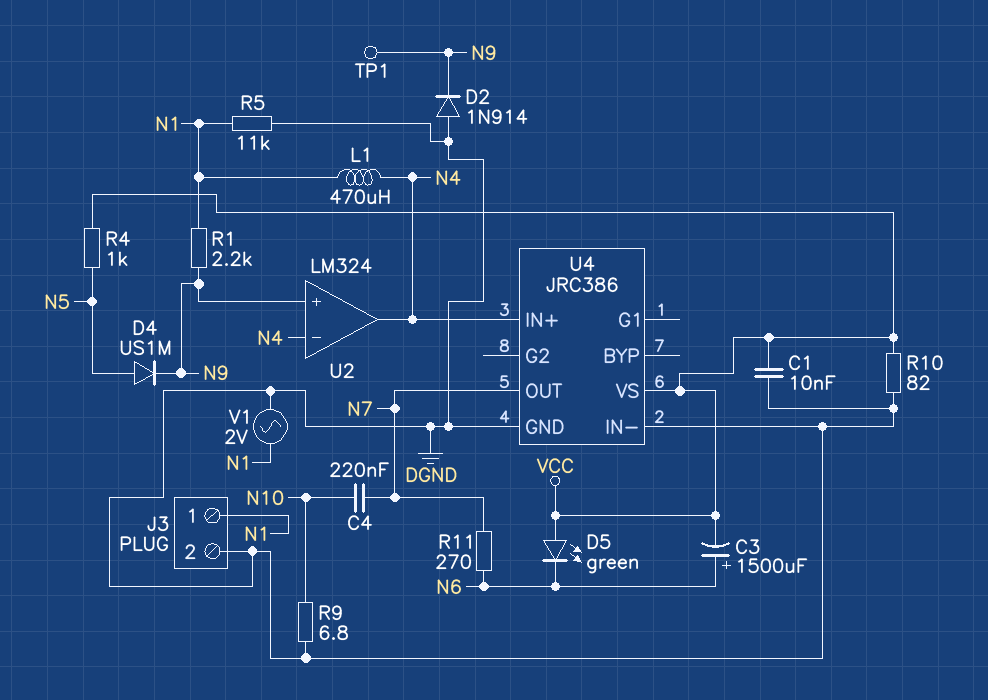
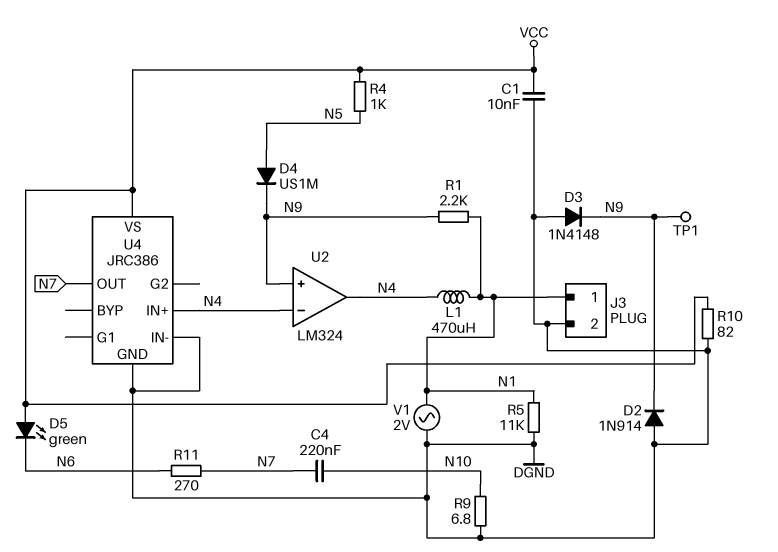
C3: 1500uF (plus N6, minus VCC) -> none
D3: none -> diode 1N4148 (A DGND, K N9)

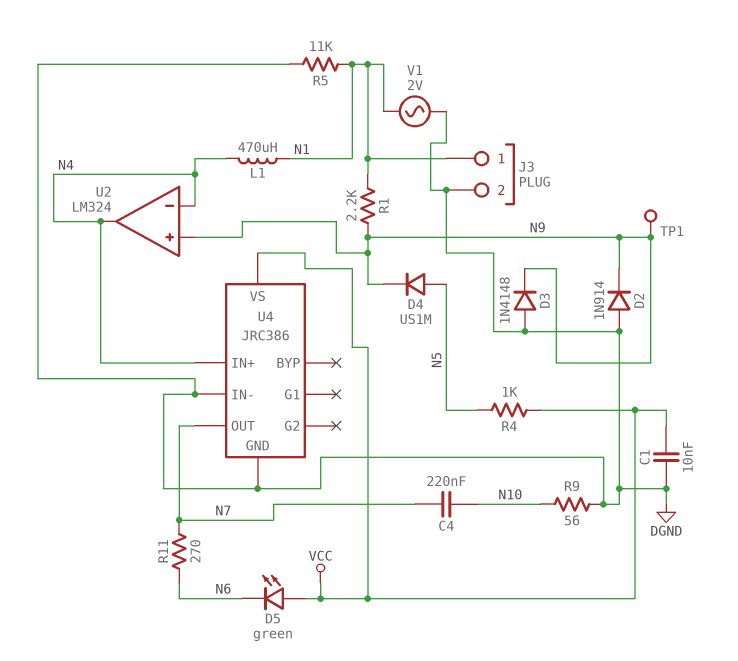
R9: 6.8 (DGND, N10) -> 56 (DGND, N10)
R10: 82 (DGND, VCC) -> none

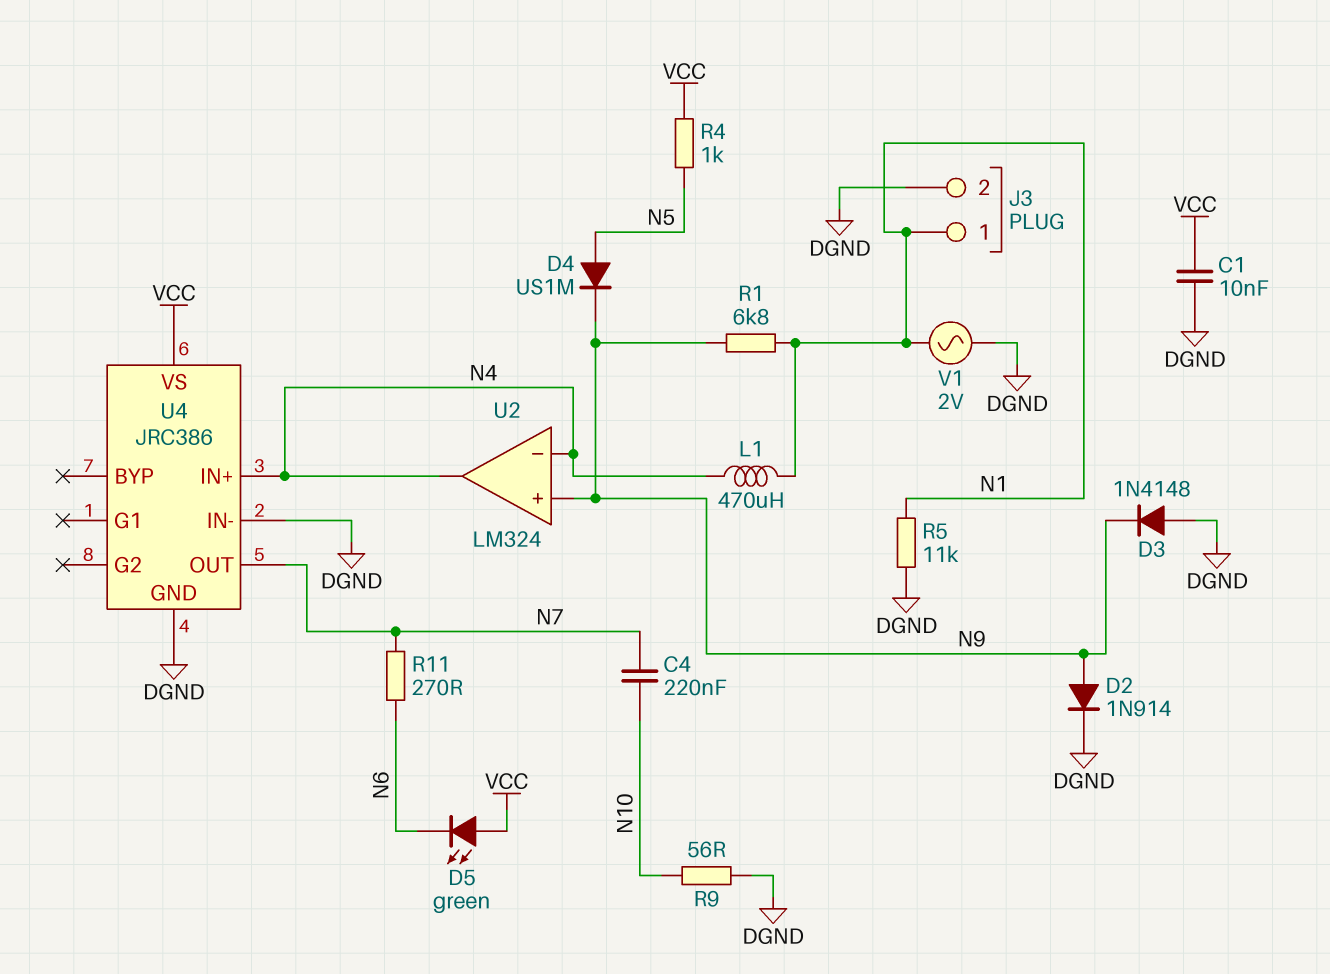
D2: diode 1N914 (A DGND, K N9) -> diode 1N914 (A N9, K DGND)
R1: 2.2k (N1, N9) -> 6.8k (N1, N9)
TP1: test point (N9) -> none

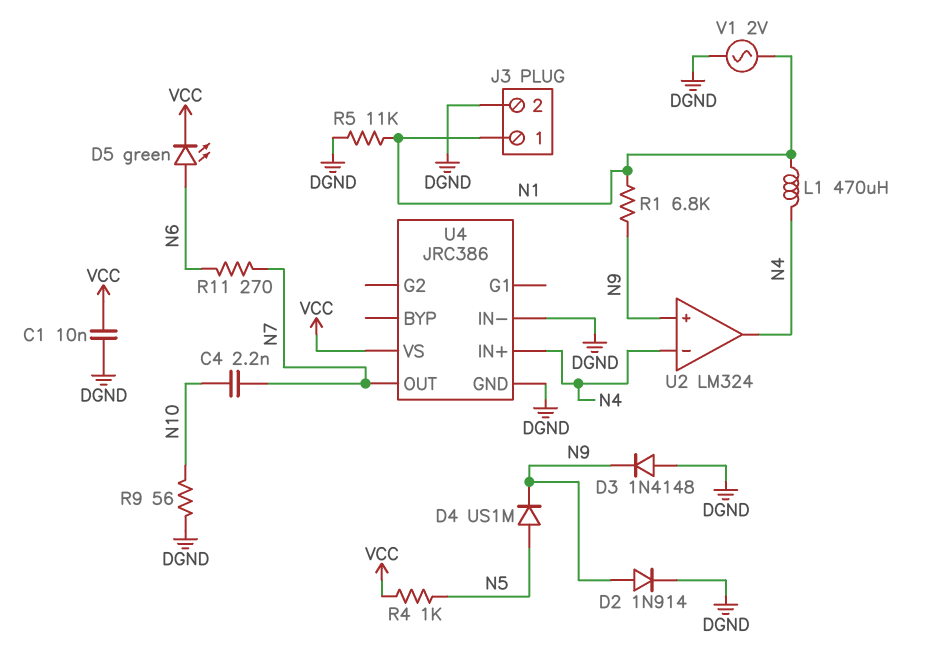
C4: 220nF (N7, N10) -> 2.2nF (N7, N10)
D5: LED green (A VCC, K N6) -> LED green (A N6, K VCC)

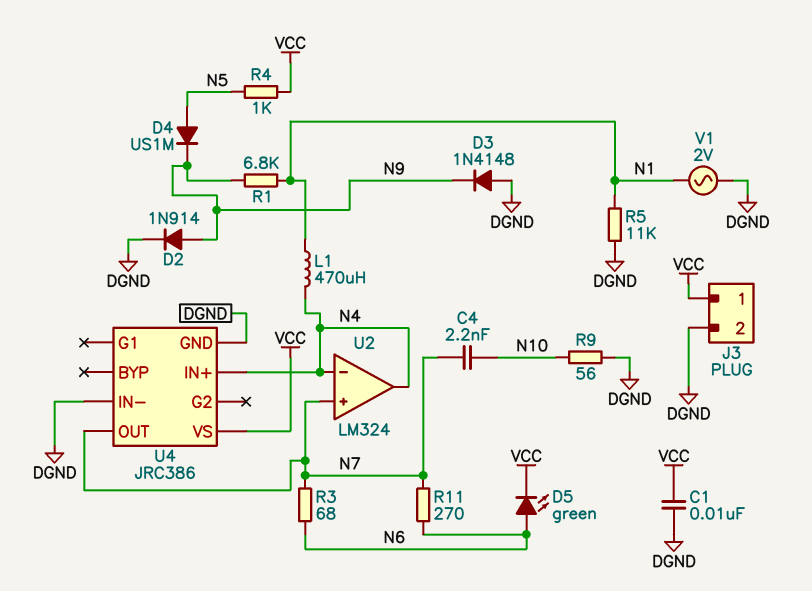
J3 pin 1: N1 -> VCC
R3: none -> 68 (N6, N7)
U2 pin in+: N9 -> N7

